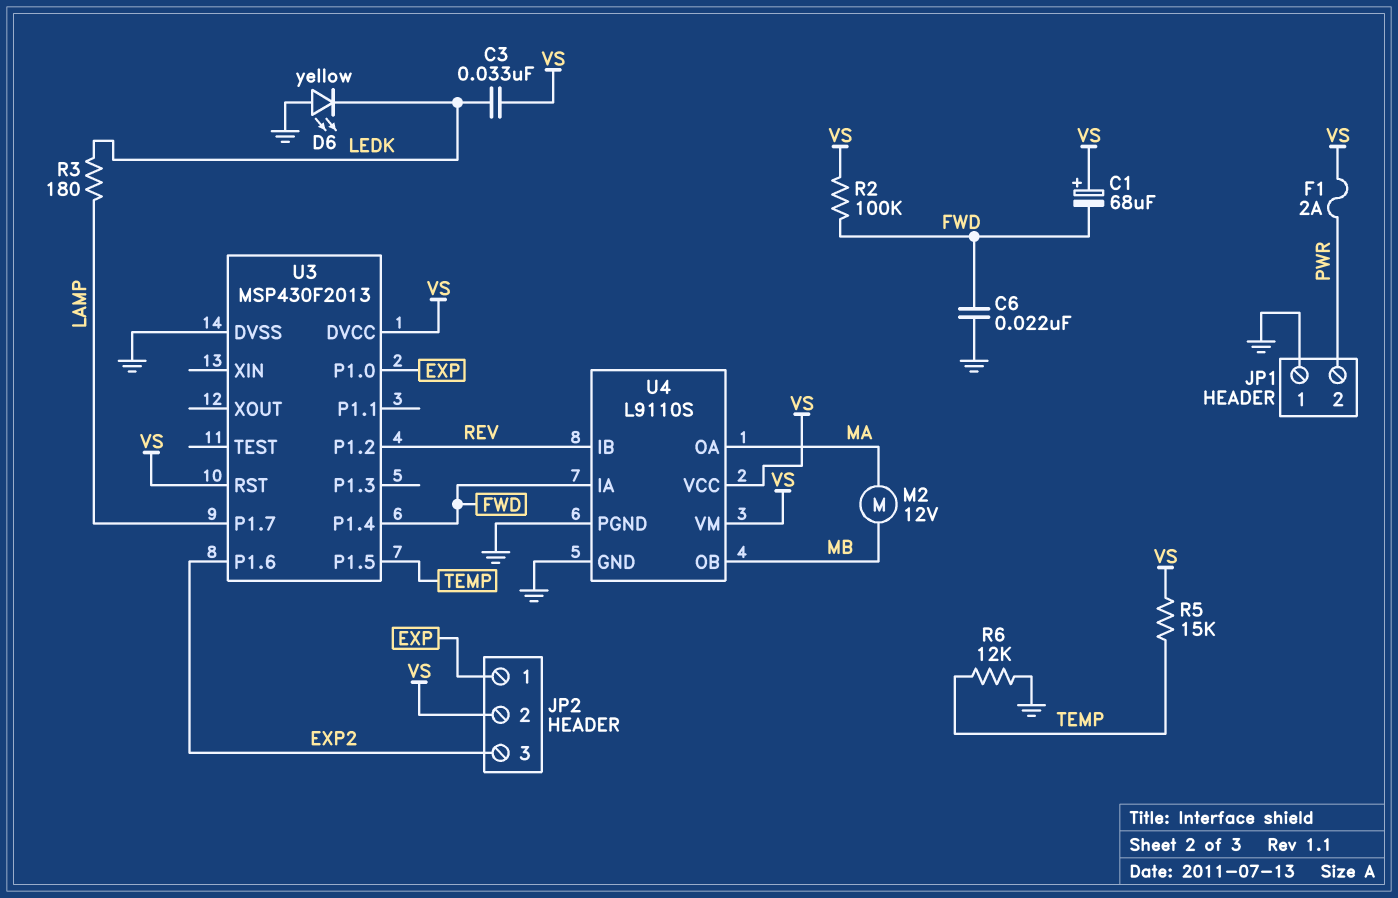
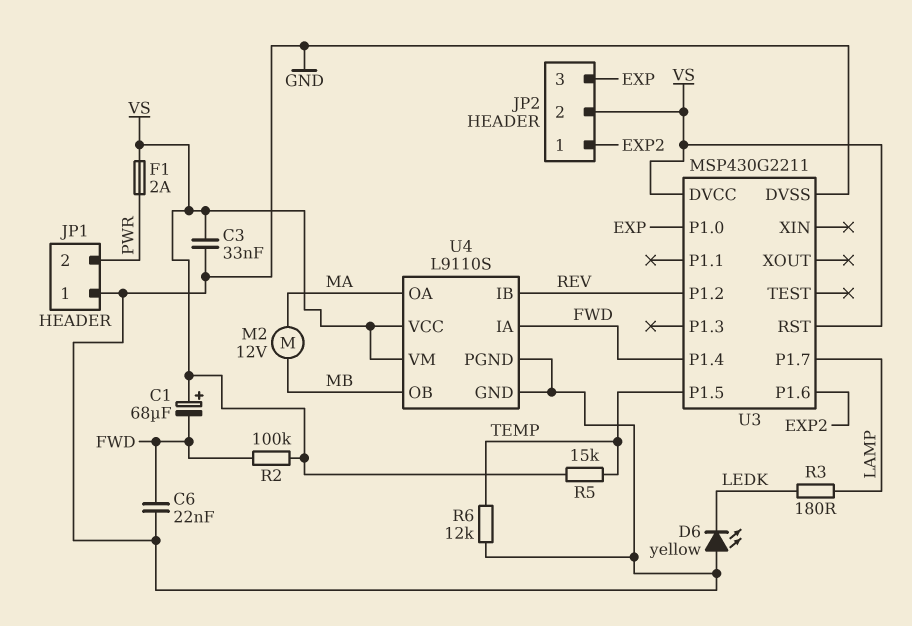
C3: 33nF (LEDK, VS) -> 33nF (GND, VS)
JP2 pin 1: EXP -> EXP2
JP2 pin 3: EXP2 -> EXP
U3: MSP430F2013 -> MSP430G2211

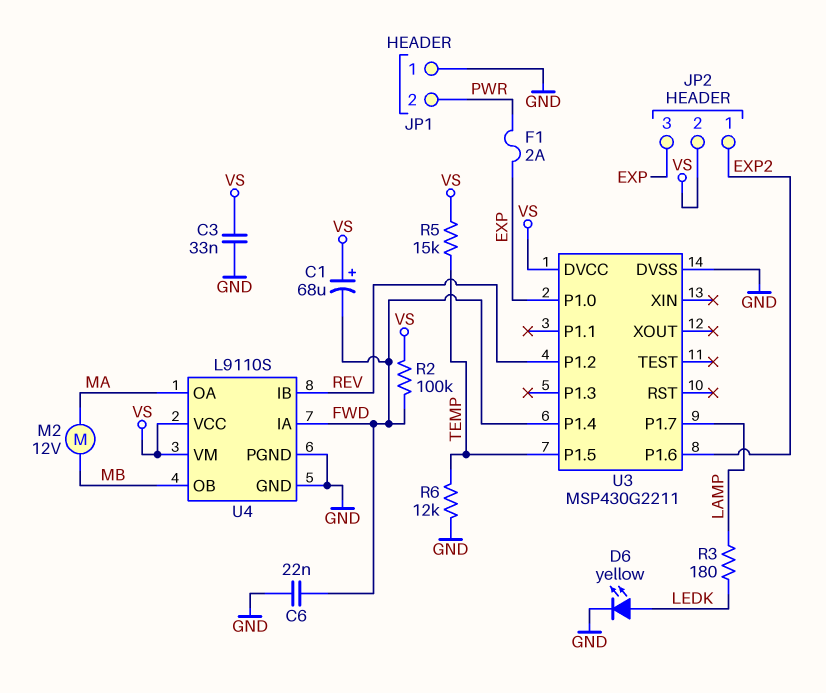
D6: LED yellow (A GND, K LEDK) -> LED yellow (A LEDK, K GND)
F1: 2A (PWR, VS) -> 2A (EXP, PWR)
U3 pin RST: VS -> none

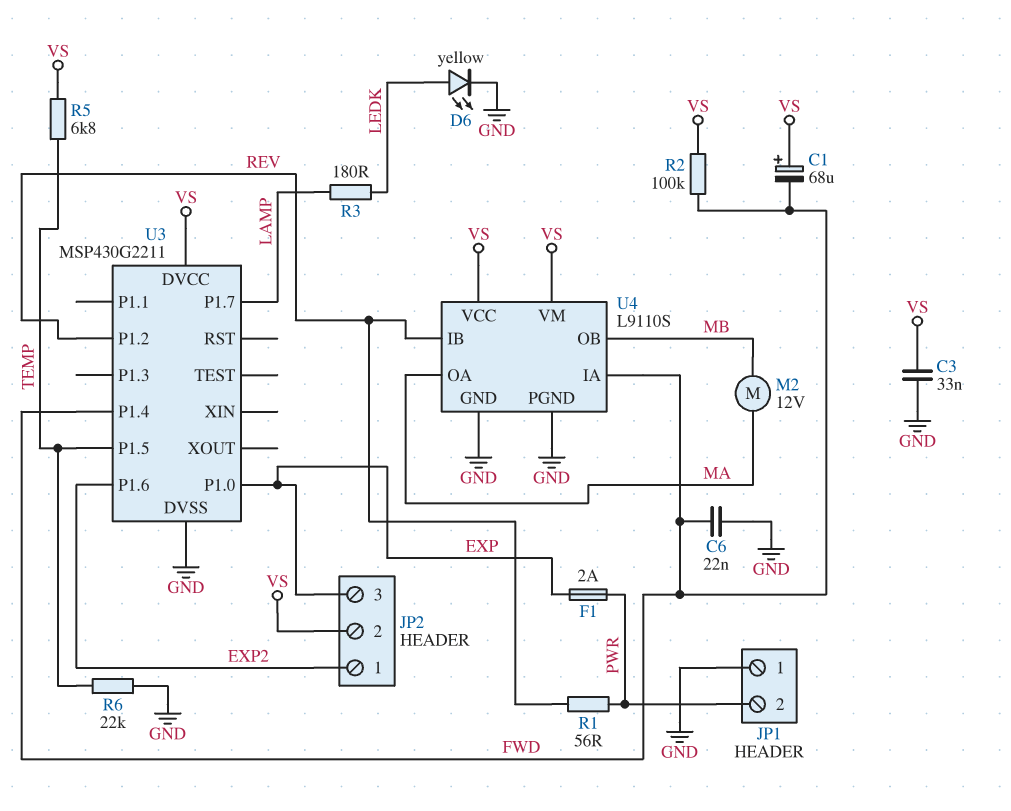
R1: none -> 56 (PWR, REV)
R5: 15k (TEMP, VS) -> 6.8k (TEMP, VS)
R6: 12k (GND, TEMP) -> 22k (GND, TEMP)

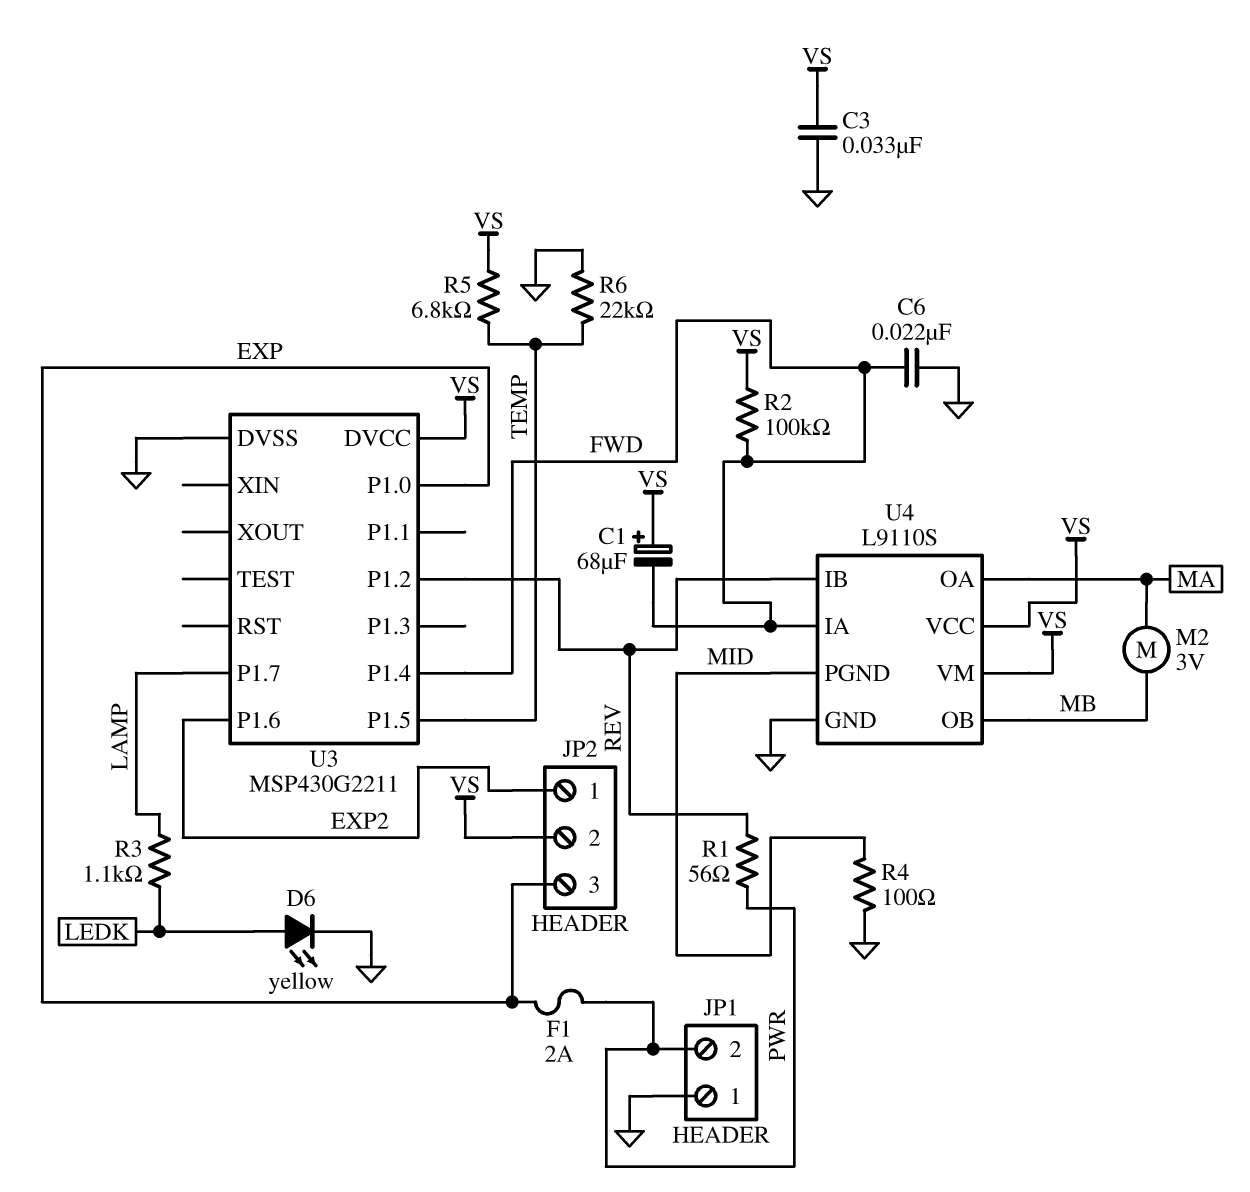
M2: motor 12V (MA, MB) -> motor 3V (MA, MB)
R3: 180 (LAMP, LEDK) -> 1.1k (LAMP, LEDK)
R4: none -> 100 (GND, MID)
U4 pin PGND: GND -> MID

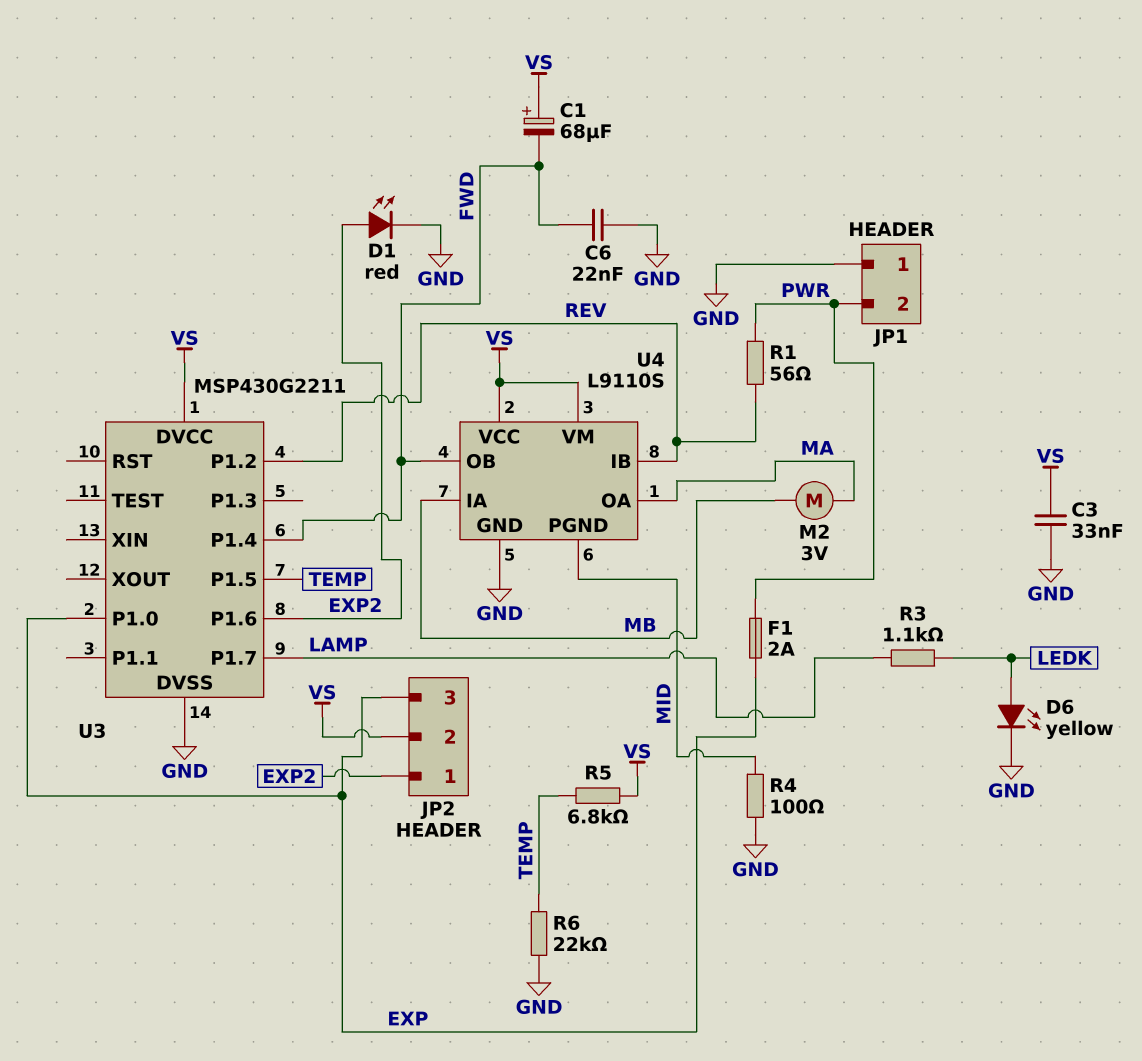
D1: none -> LED red (A EXP2, K GND)
R2: 100k (FWD, VS) -> none
U4 pin IA: FWD -> MB
U4 pin OB: MB -> FWD

